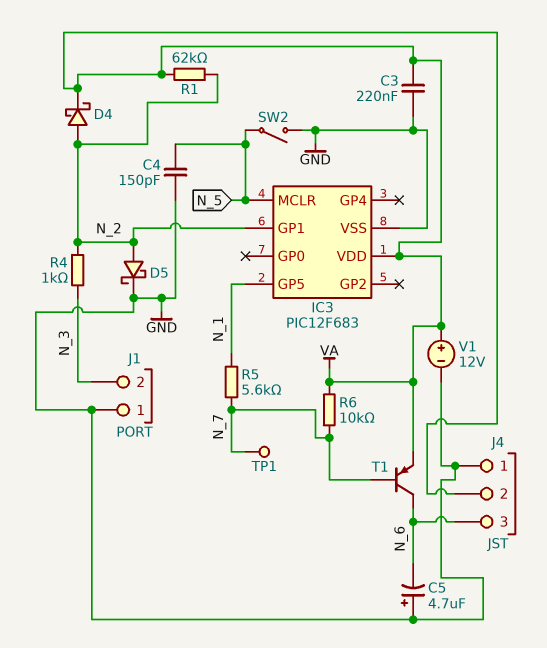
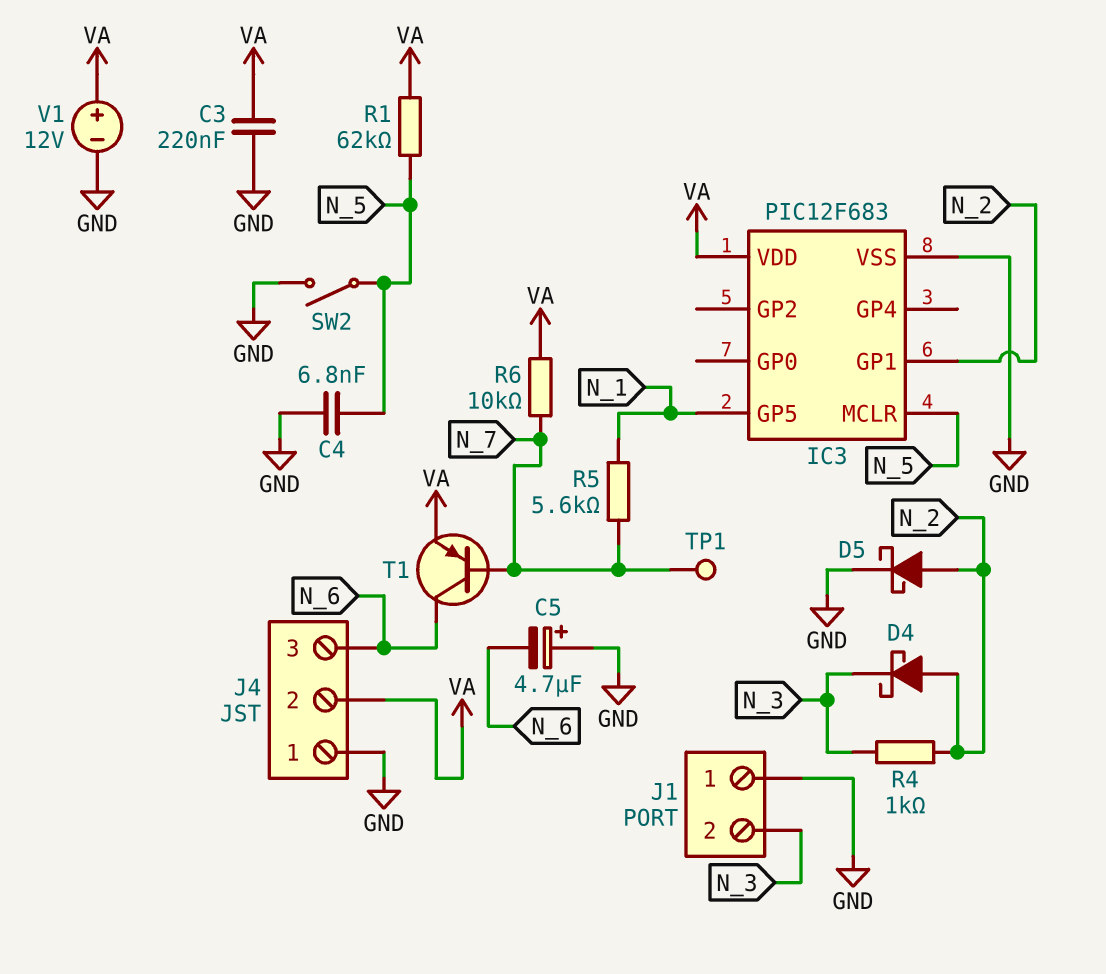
C4: 150pF (GND, N_5) -> 6.8nF (GND, N_5)
D4: schottky (A N_2, K VA) -> schottky (A N_2, K N_3)
R1: 62k (N_2, VA) -> 62k (N_5, VA)

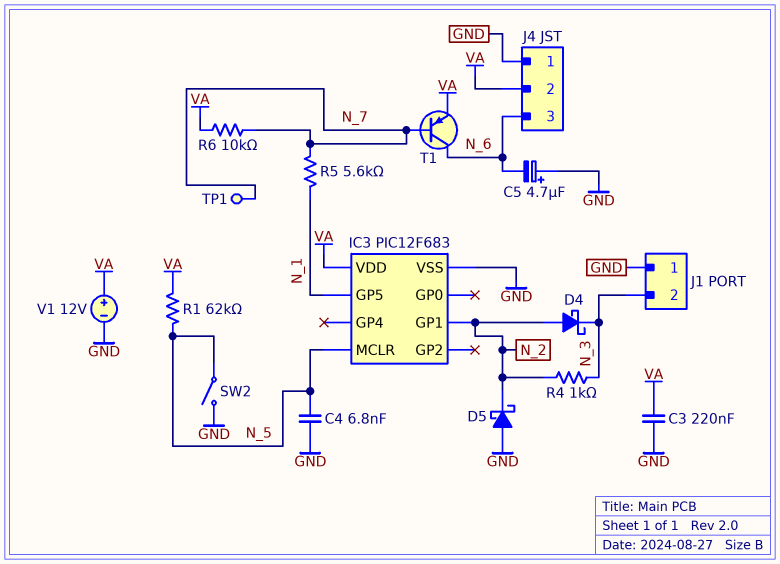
D5: schottky (A N_2, K GND) -> schottky (A GND, K N_2)

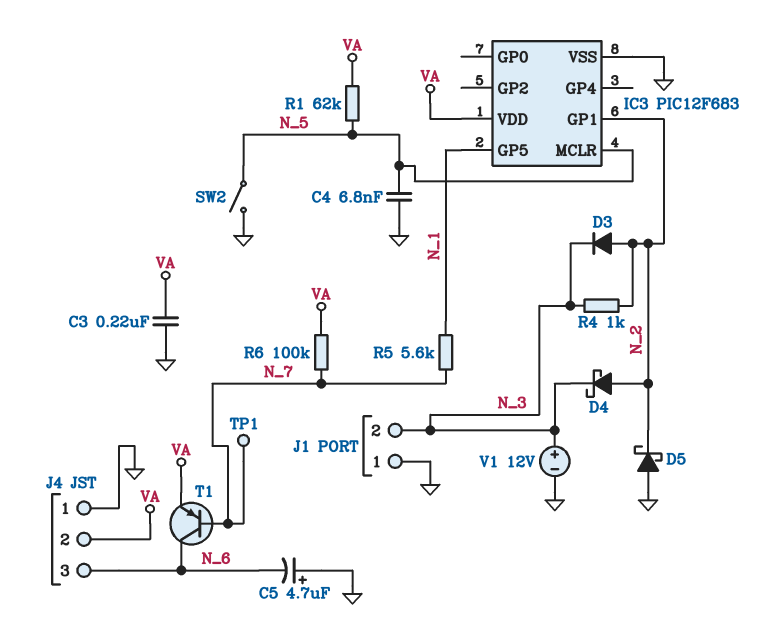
D3: none -> diode (A N_2, K N_3)
R6: 10k (N_7, VA) -> 100k (N_7, VA)
V1: 12V (plus VA, minus GND) -> 12V (plus N_3, minus GND)

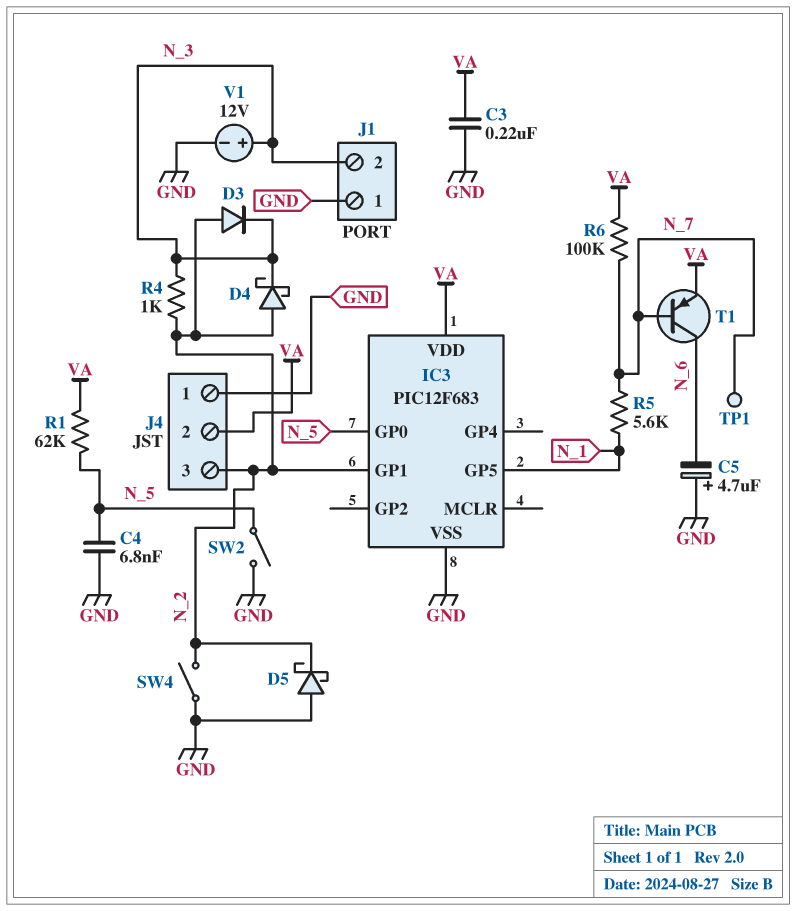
IC3 pin GP0: none -> N_5
IC3 pin MCLR: N_5 -> none
J4 pin 3: N_6 -> N_2
SW4: none -> switch (GND, N_2)

